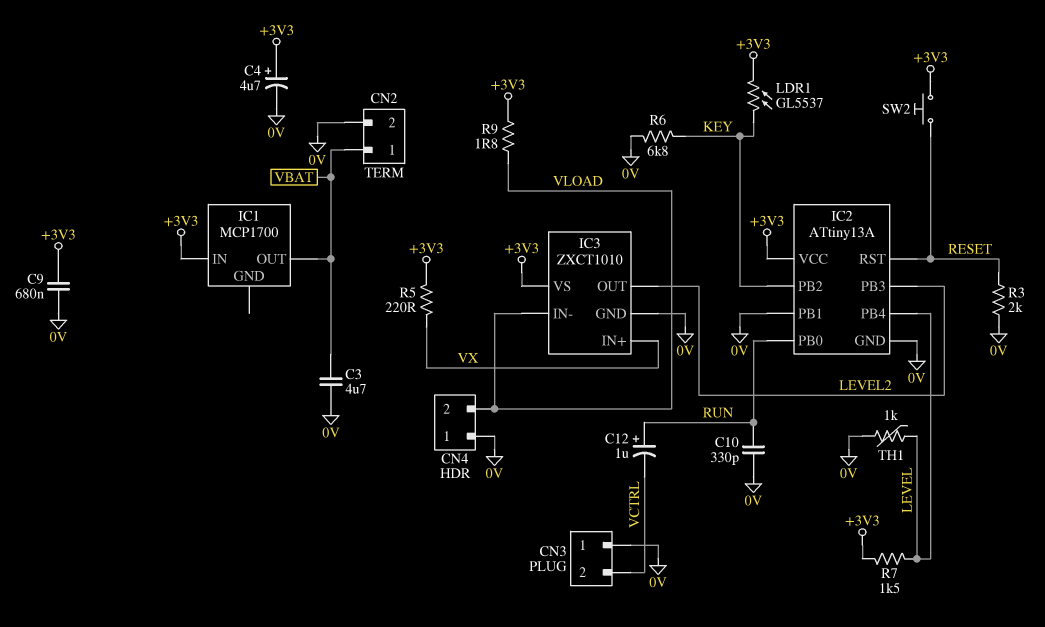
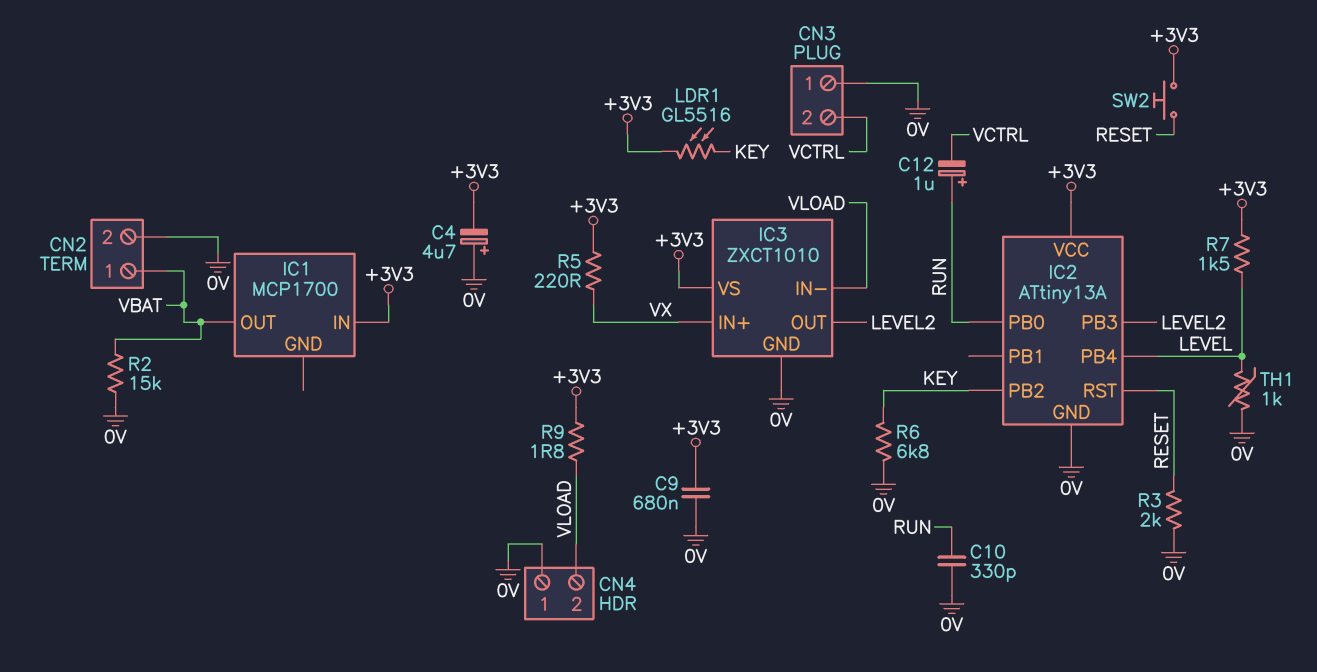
C3: 4.7uF (0V, VBAT) -> none
C4: 4.7uF (plus +3V3, minus 0V) -> 4.7uF (plus 0V, minus +3V3)
IC2 pin PB1: 0V -> none
LDR1: GL5537 (+3V3, KEY) -> GL5516 (+3V3, KEY)
R2: none -> 15k (0V, VBAT)

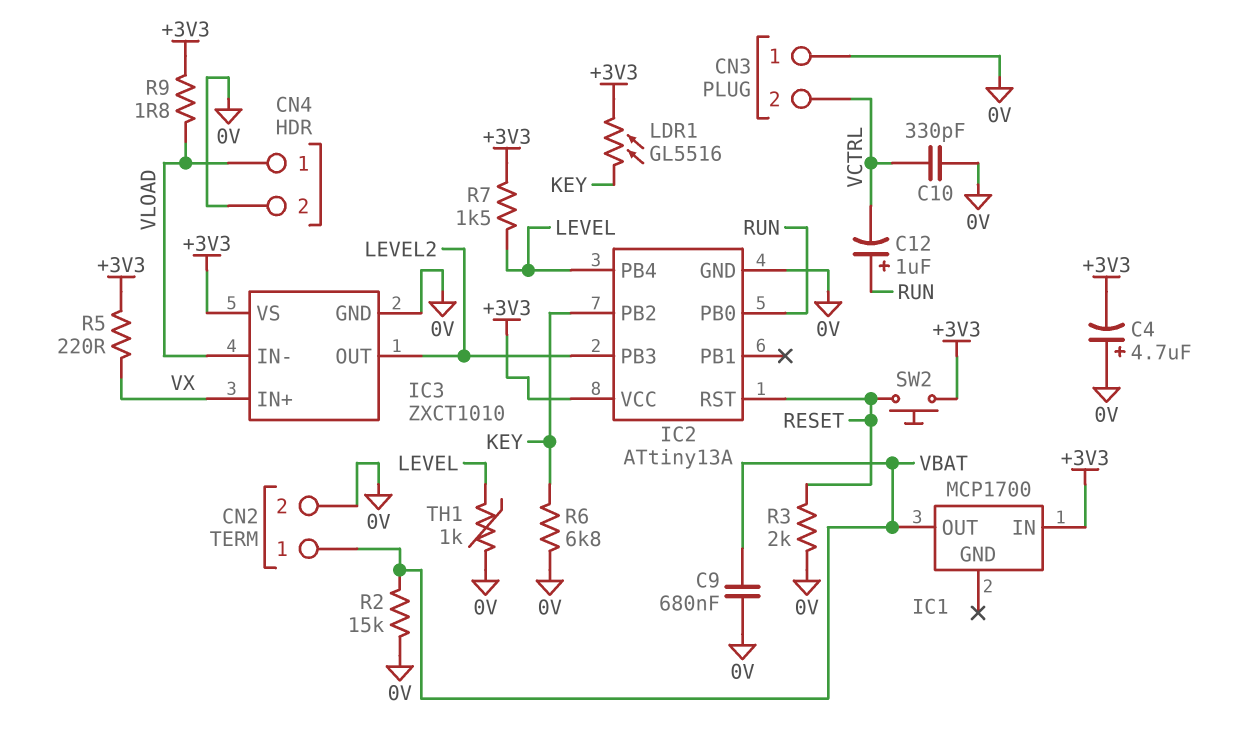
C9: 680nF (+3V3, 0V) -> 680nF (0V, VBAT)
C10: 330pF (0V, RUN) -> 330pF (0V, VCTRL)
CN4 pin 1: 0V -> VLOAD
CN4 pin 2: VLOAD -> 0V

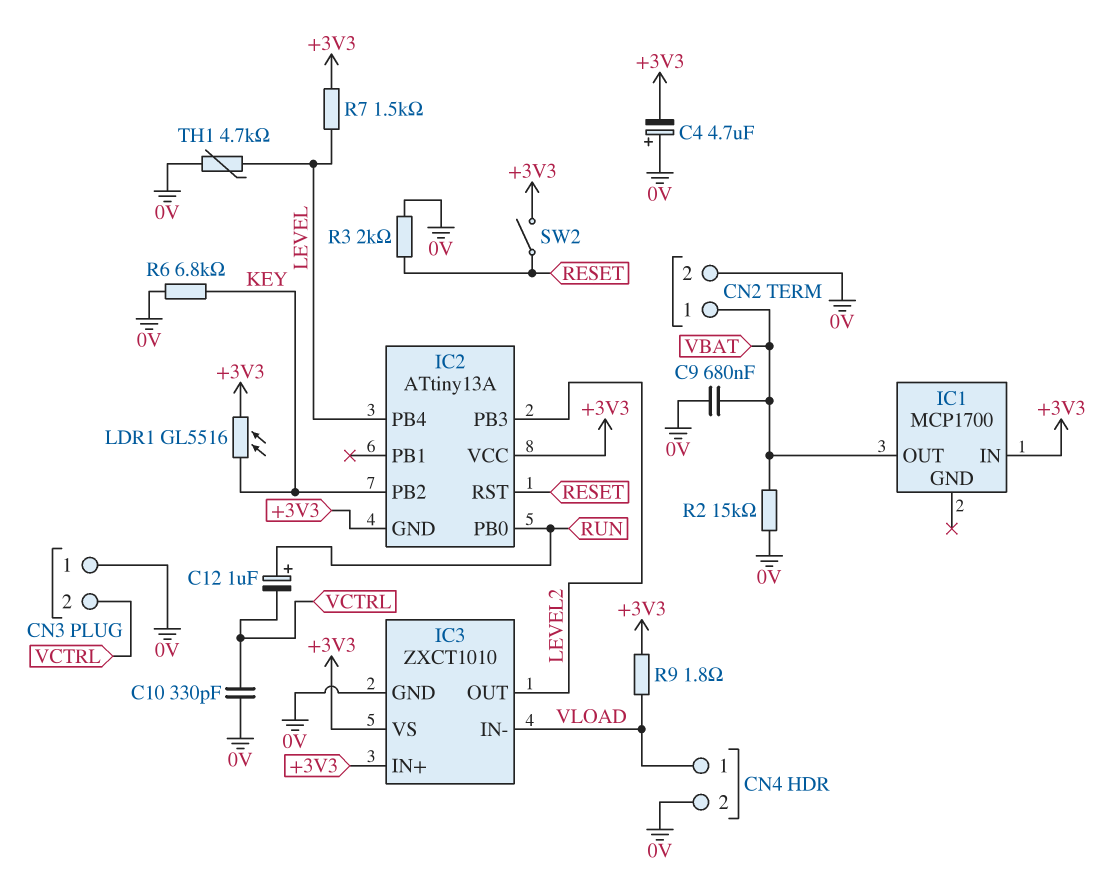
IC2 pin GND: 0V -> +3V3
IC3 pin IN+: VX -> +3V3
R5: 220 (+3V3, VX) -> none
SW2: button (+3V3, RESET) -> switch (+3V3, RESET)
TH1: 1k (0V, LEVEL) -> 4.7k (0V, LEVEL)

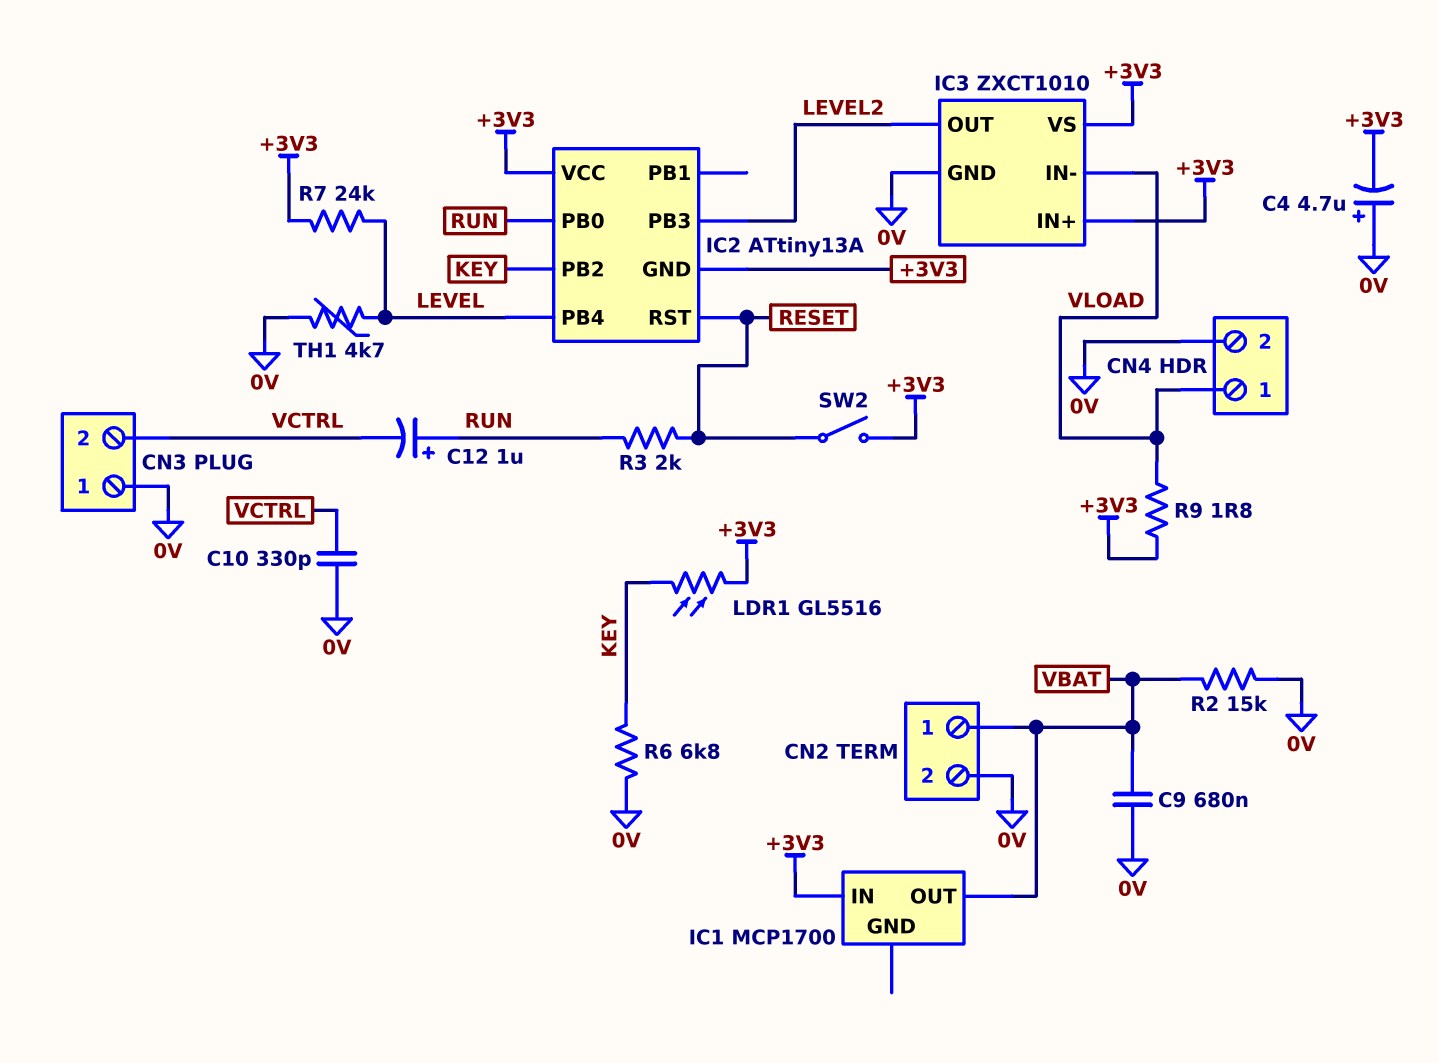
R3: 2k (0V, RESET) -> 2k (RESET, RUN)
R7: 1.5k (+3V3, LEVEL) -> 24k (+3V3, LEVEL)

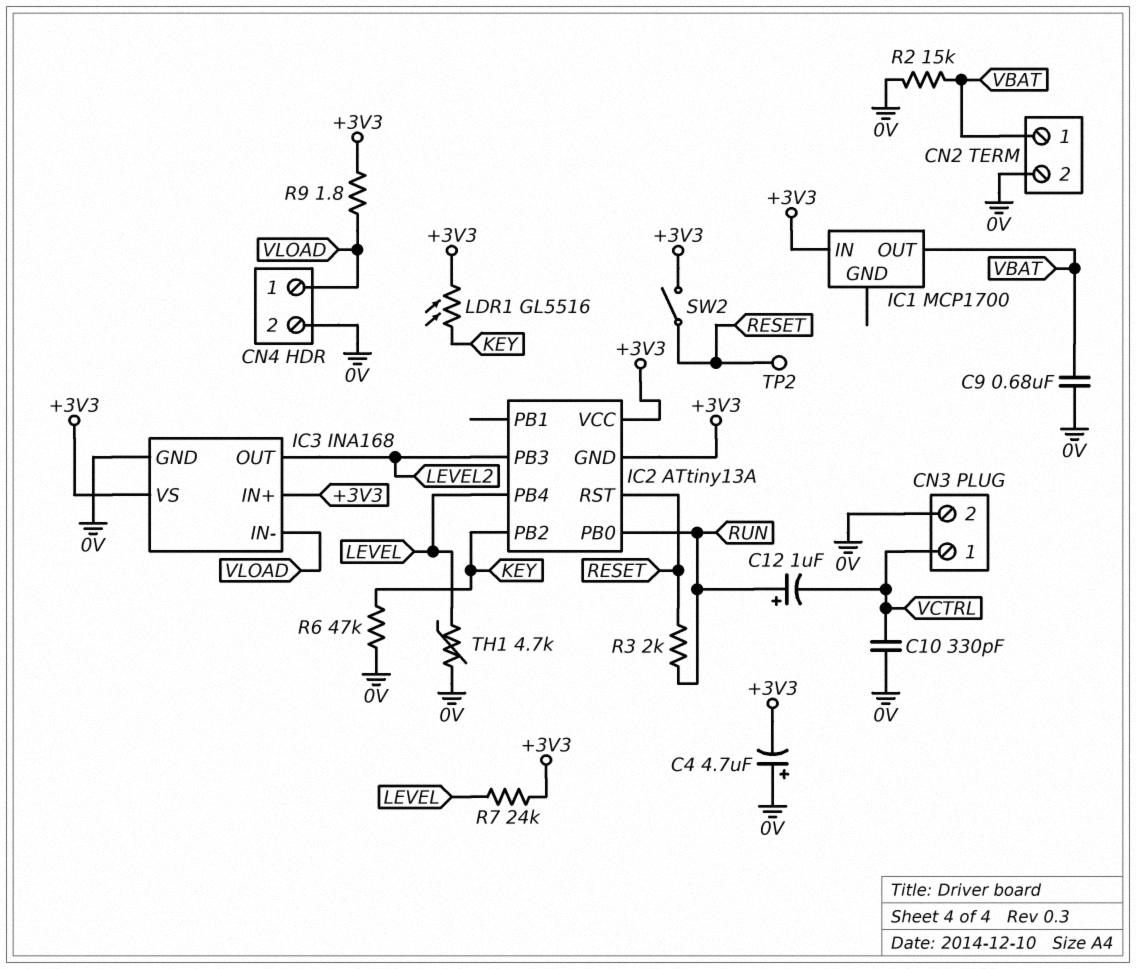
CN3 pin 1: 0V -> VCTRL
CN3 pin 2: VCTRL -> 0V
IC3: ZXCT1010 -> INA168
R6: 6.8k (0V, KEY) -> 47k (0V, KEY)
TP2: none -> test point (RESET)

